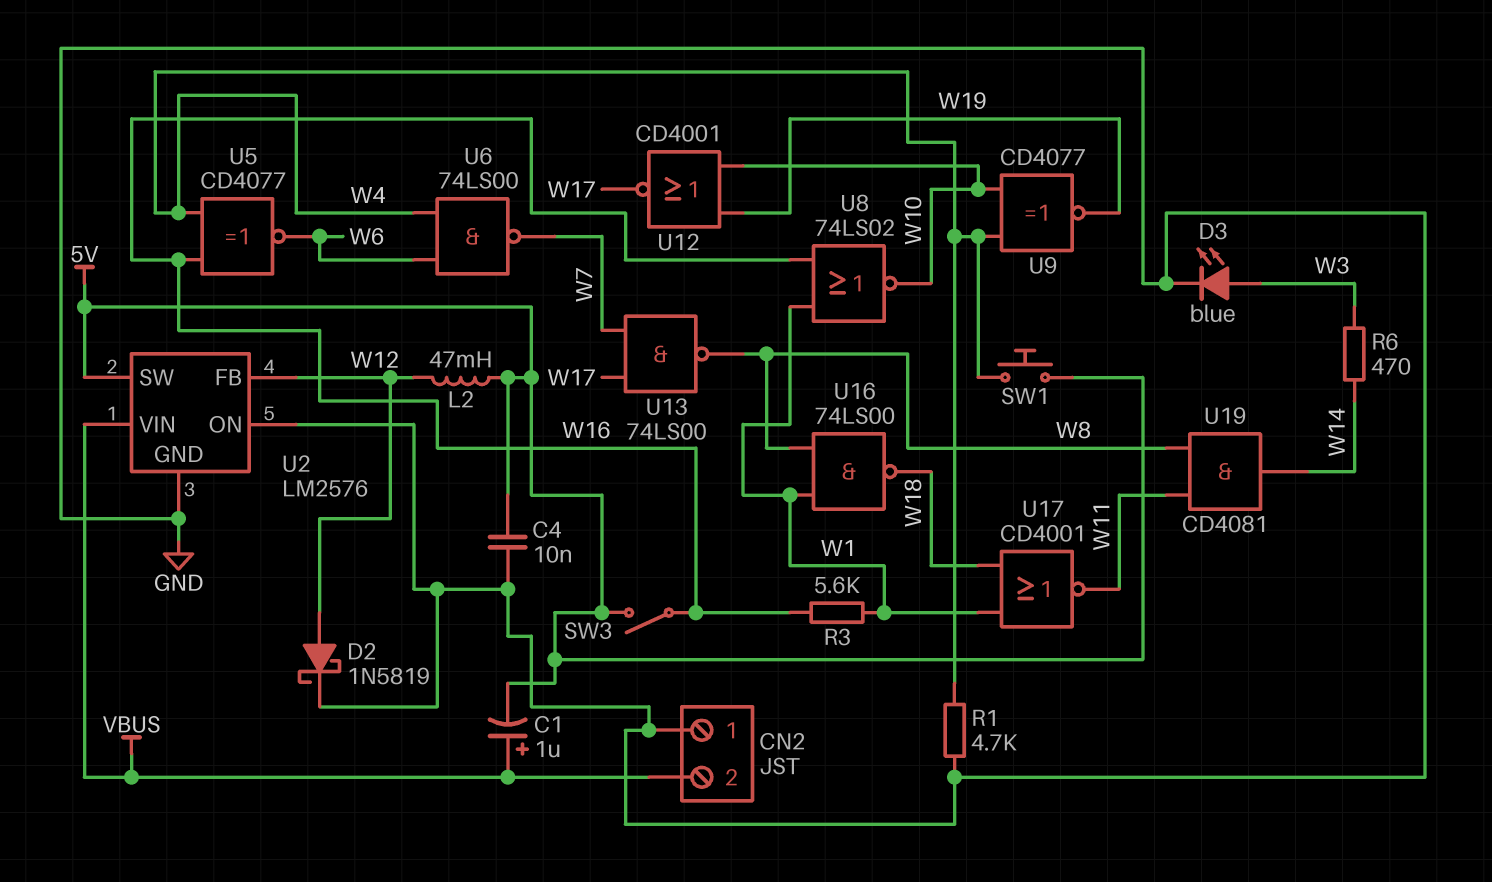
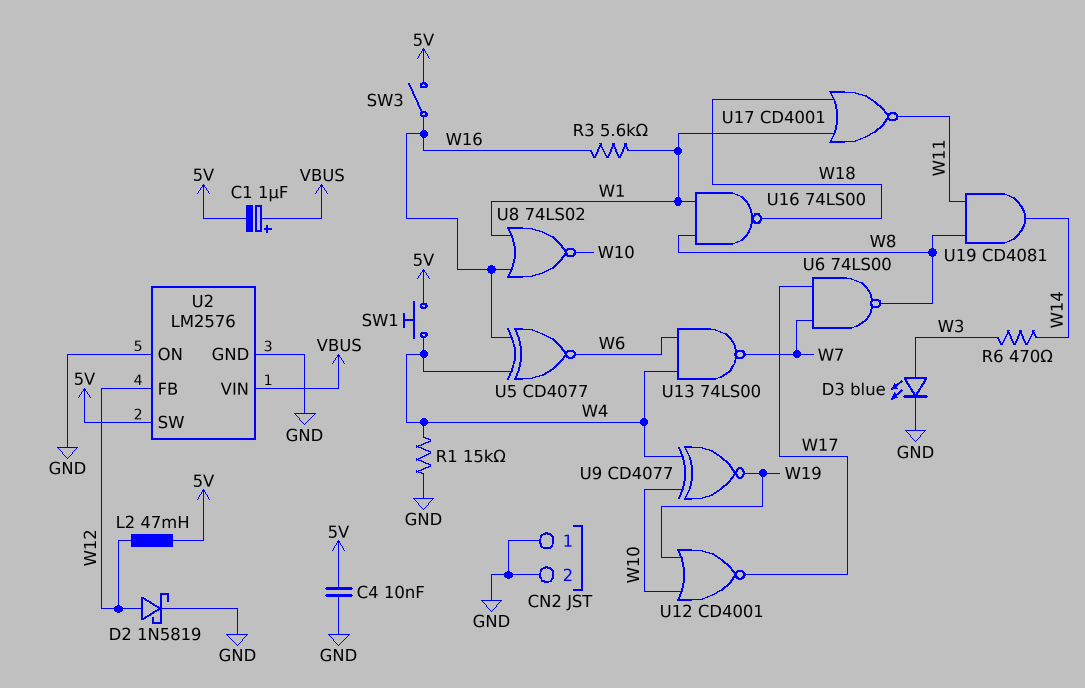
CN2 pin 2: VBUS -> GND
R1: 4.7k (GND, W4) -> 15k (GND, W4)
U6: NAND 74LS00 (in W4, in W6, out W7) -> NAND 74LS00 (in W7, in W17, out W8)
U13: NAND 74LS00 (in W7, in W17, out W8) -> NAND 74LS00 (in W4, in W6, out W7)

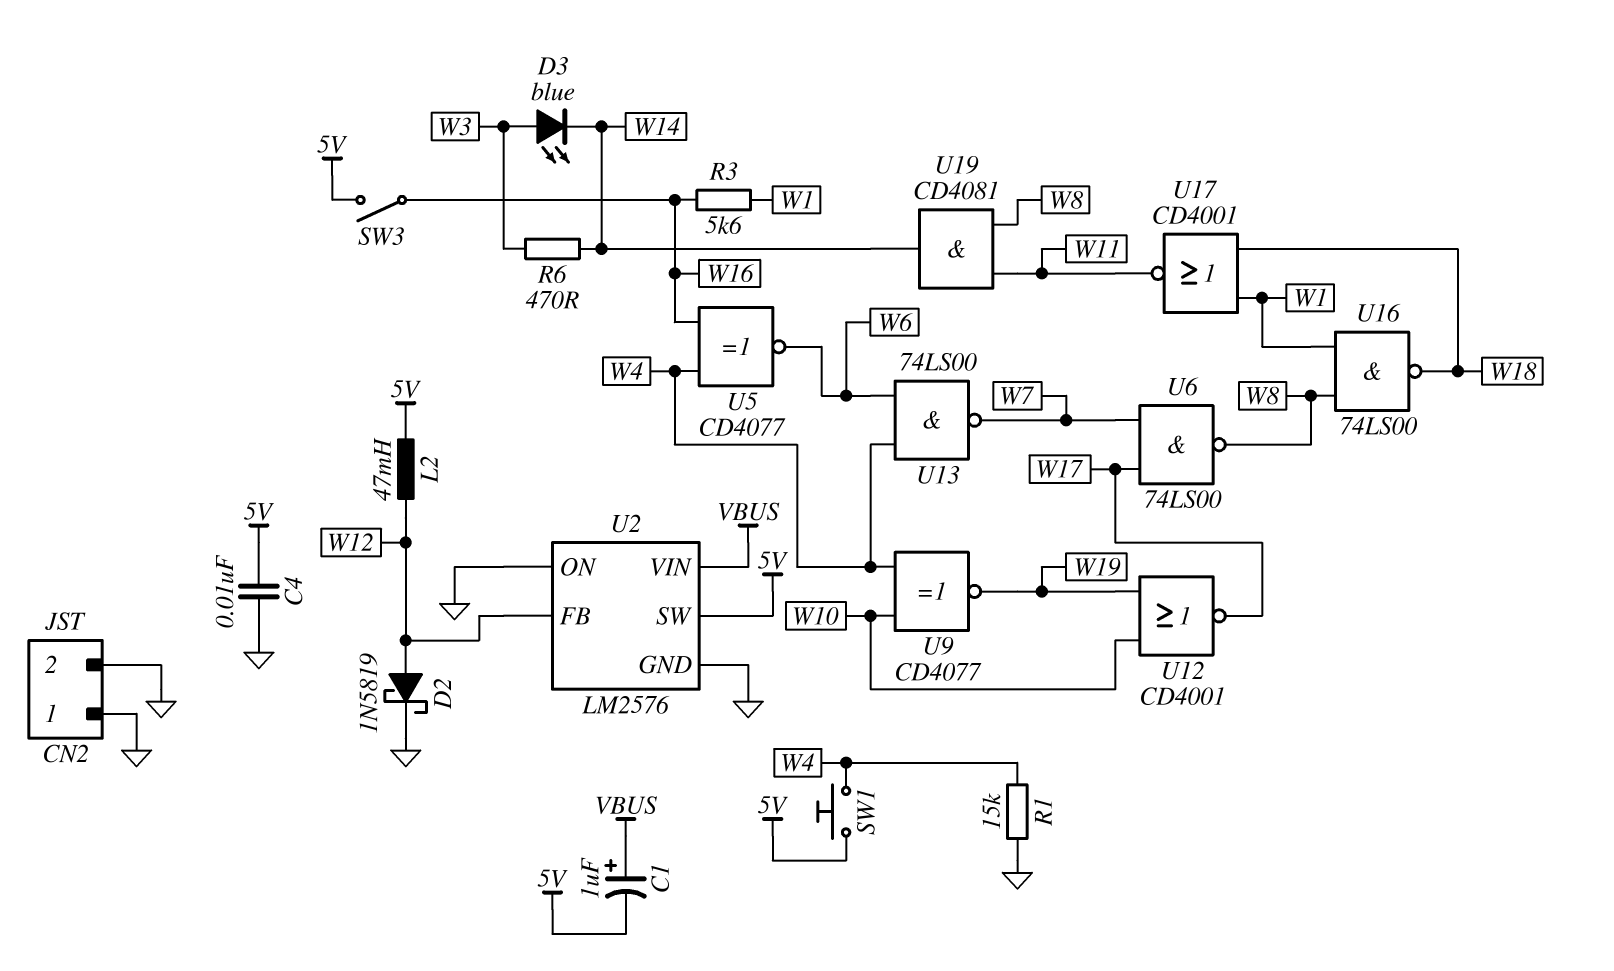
D3: LED blue (A W3, K GND) -> LED blue (A W3, K W14)
U8: NOR 74LS02 (in W1, in W16, out W10) -> none

